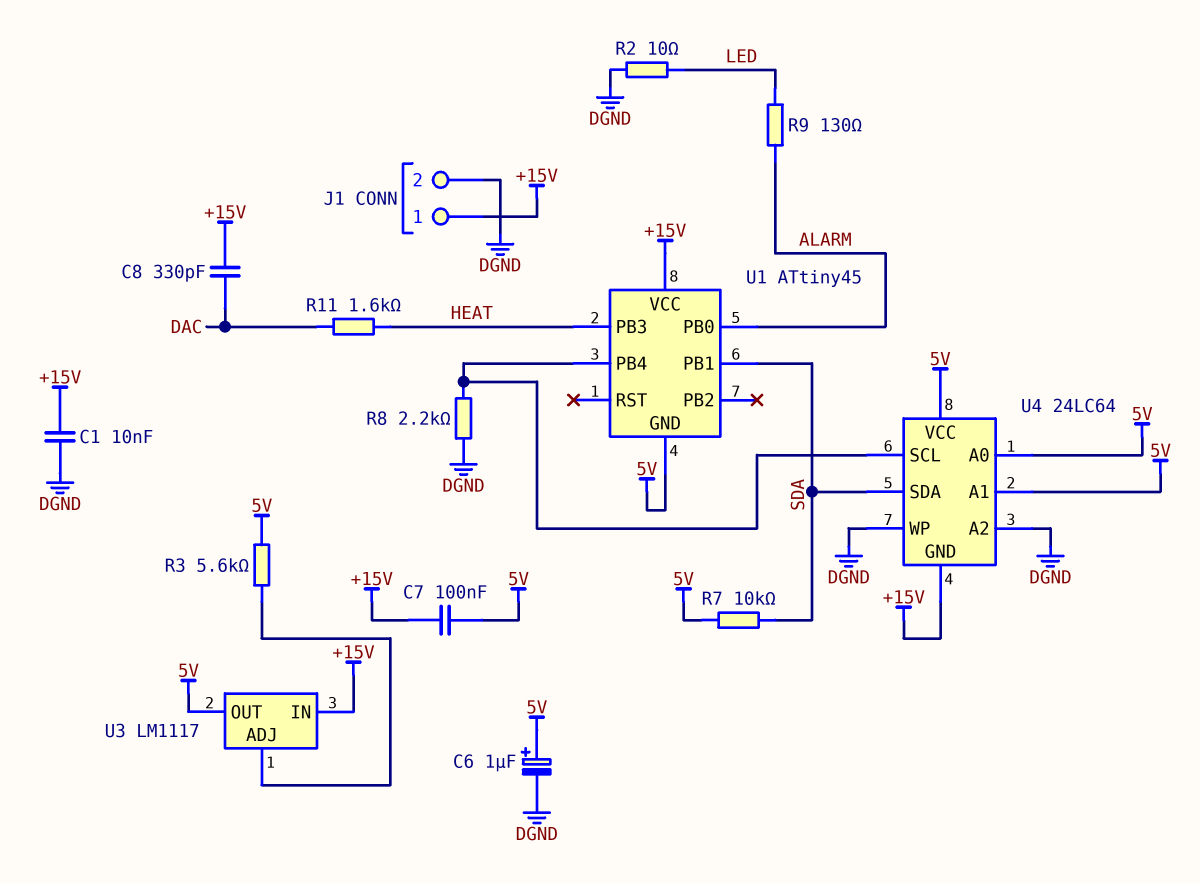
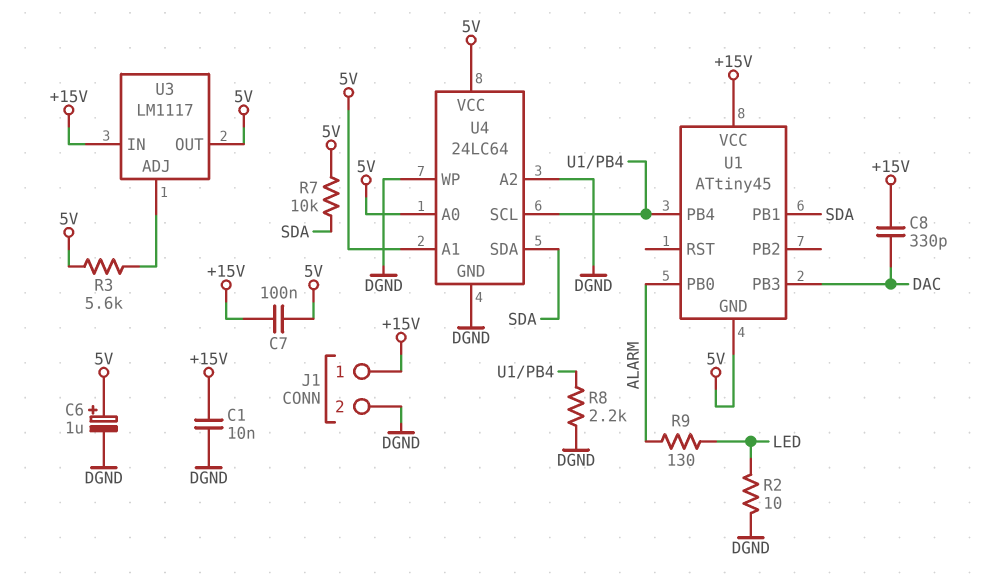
R11: 1.6k (DAC, HEAT) -> none
U1 pin PB3: HEAT -> DAC
U4 pin GND: +15V -> DGND

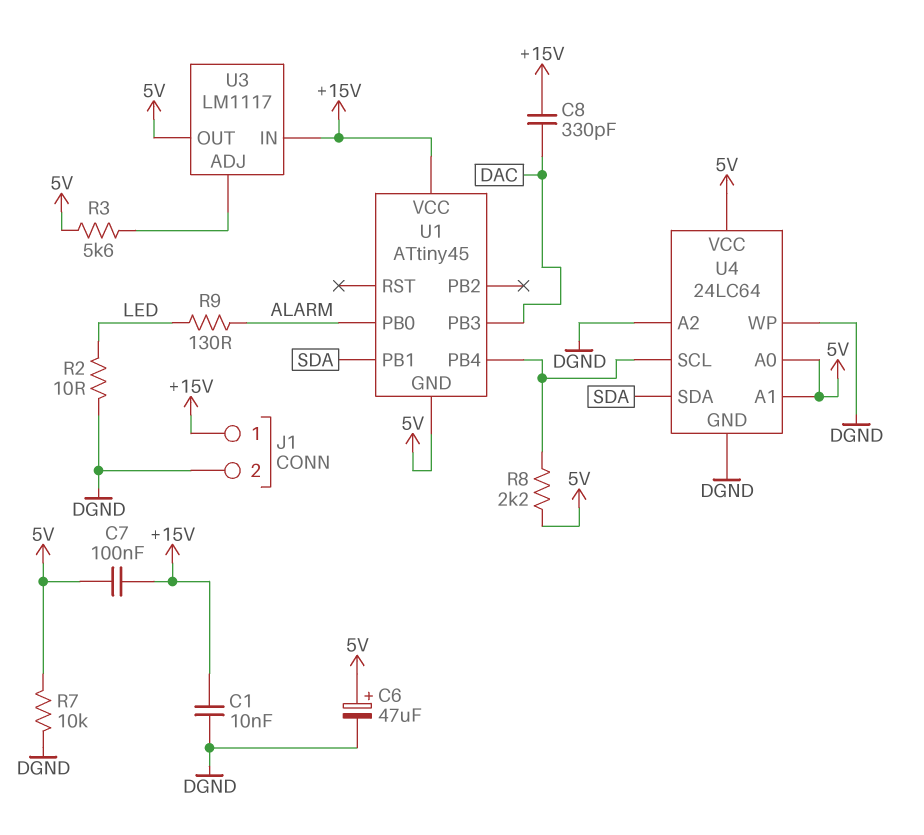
C6: 1uF (plus 5V, minus DGND) -> 47uF (plus 5V, minus DGND)
R7: 10k (5V, SDA) -> 10k (5V, DGND)
R8: 2.2k (DGND, U1/PB4) -> 2.2k (5V, U1/PB4)

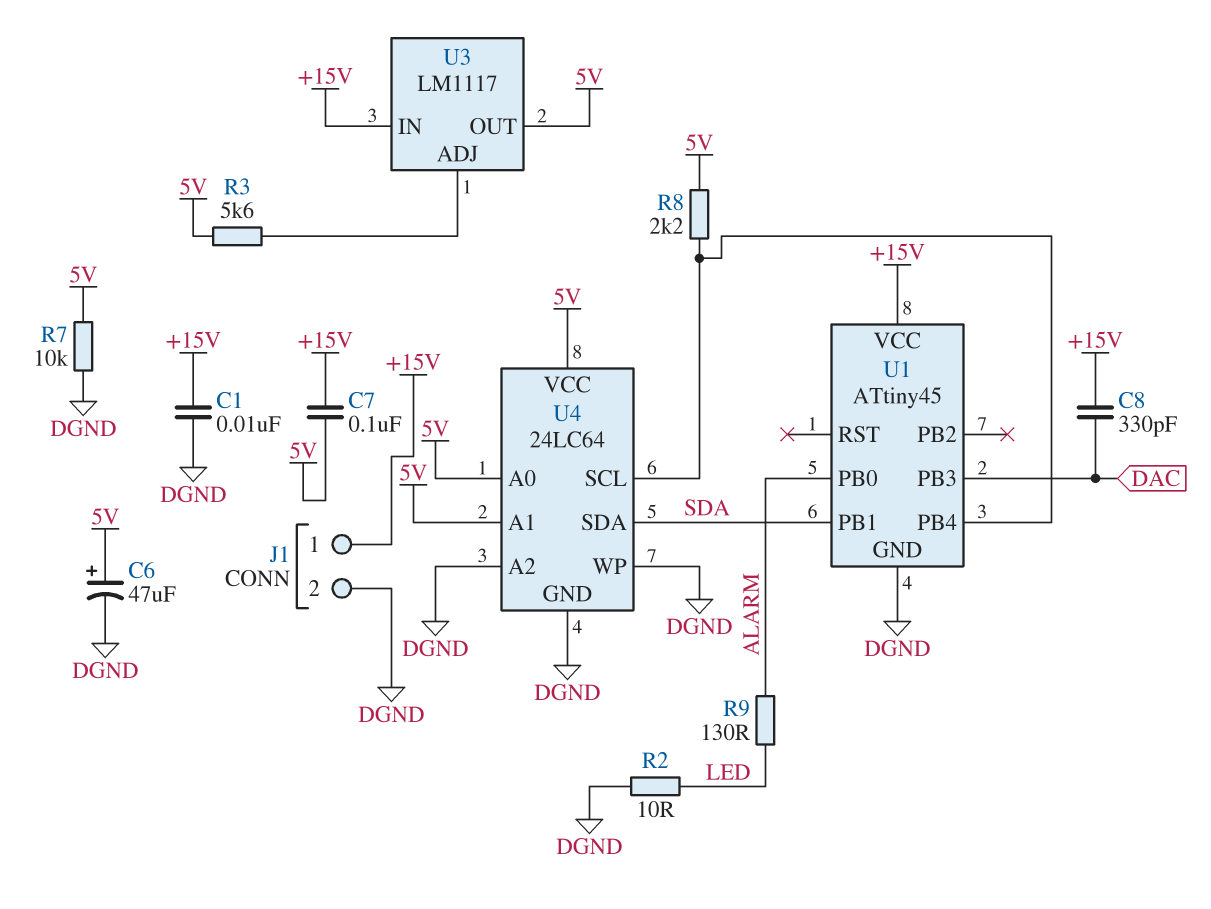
U1 pin GND: 5V -> DGND

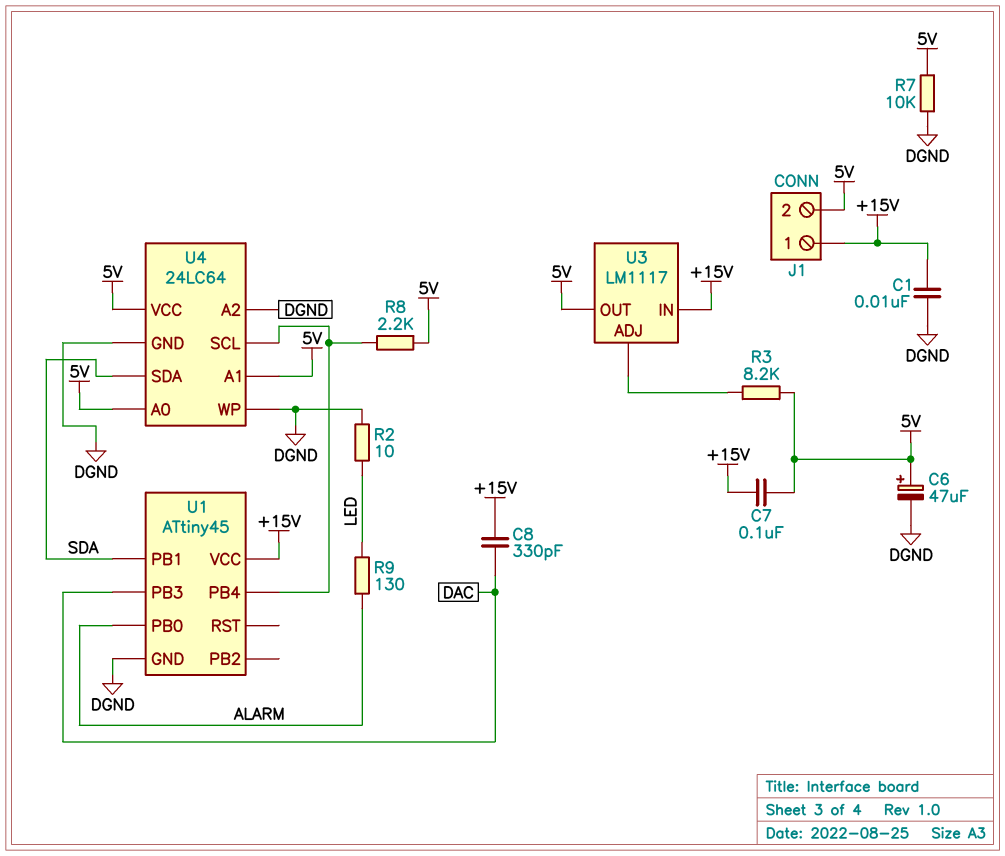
J1 pin 2: DGND -> 5V
R3: 5.6k (5V, U3/ADJ) -> 8.2k (5V, U3/ADJ)

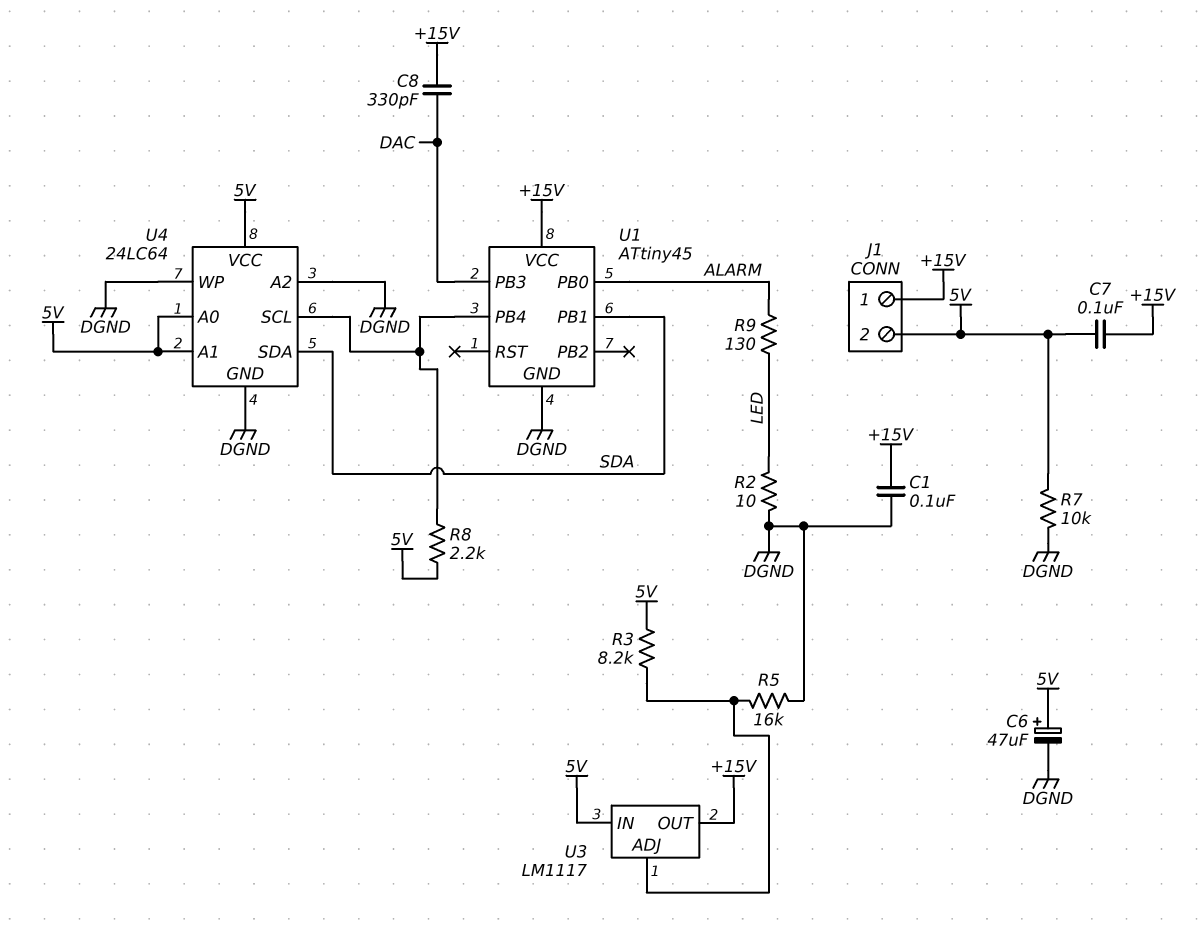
C1: 10nF (+15V, DGND) -> 100nF (+15V, DGND)
R5: none -> 16k (DGND, U3/ADJ)
U3 pin IN: +15V -> 5V
U3 pin OUT: 5V -> +15V

